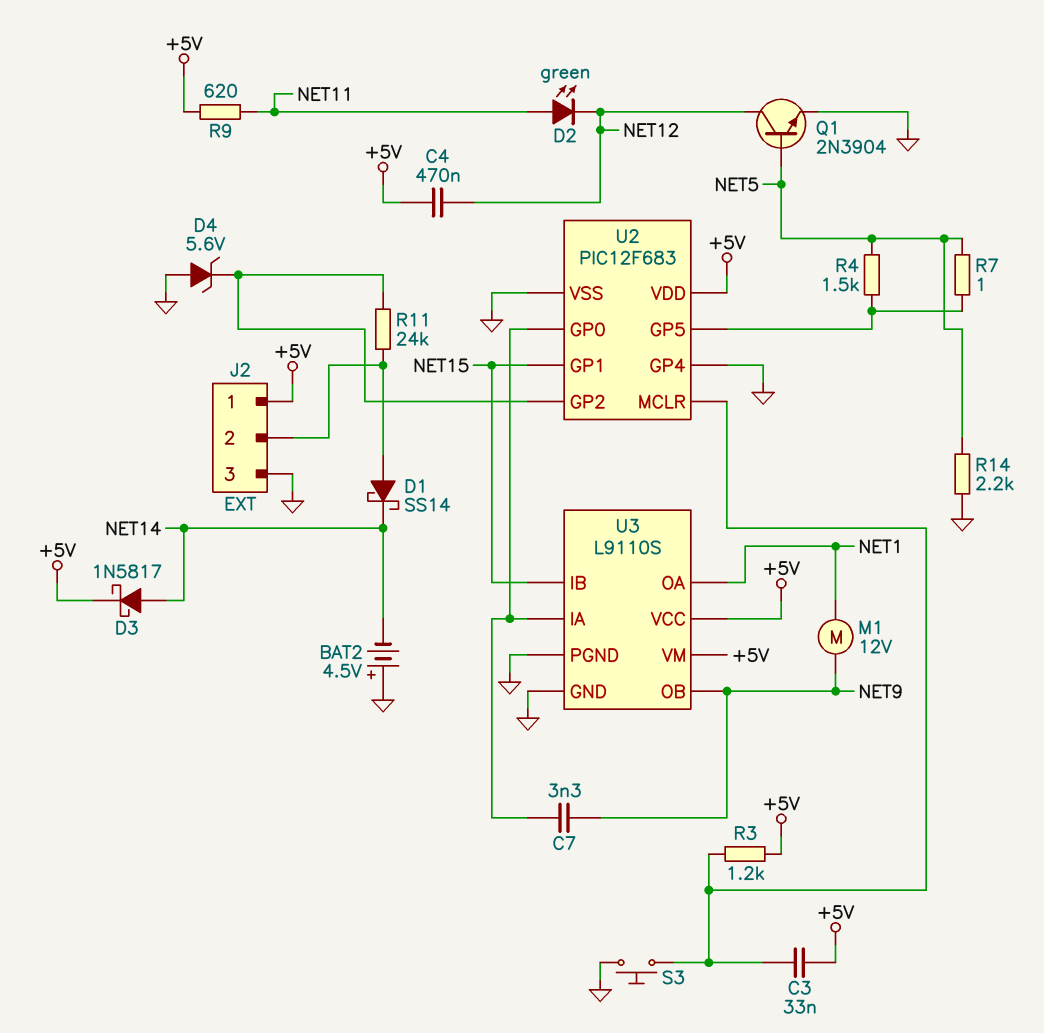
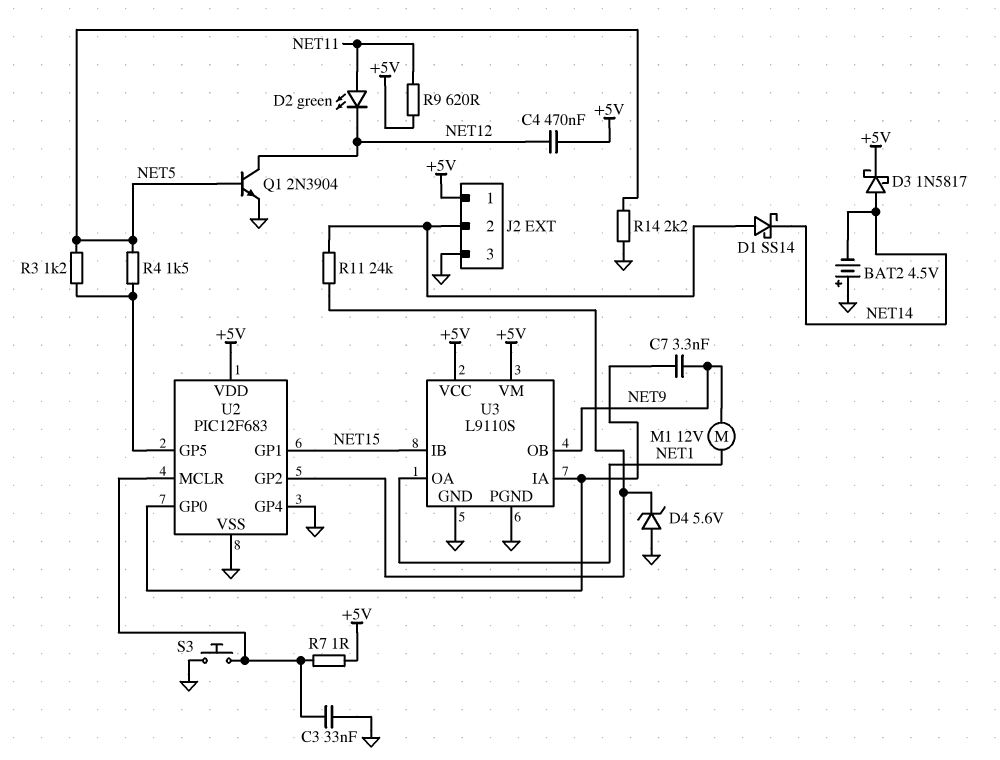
C3: 33nF (+5V, U2/MCLR) -> 33nF (GND, U2/MCLR)
R3: 1.2k (+5V, U2/MCLR) -> 1.2k (NET5, U2/GP5)
R7: 1 (NET5, U2/GP5) -> 1 (+5V, U2/MCLR)

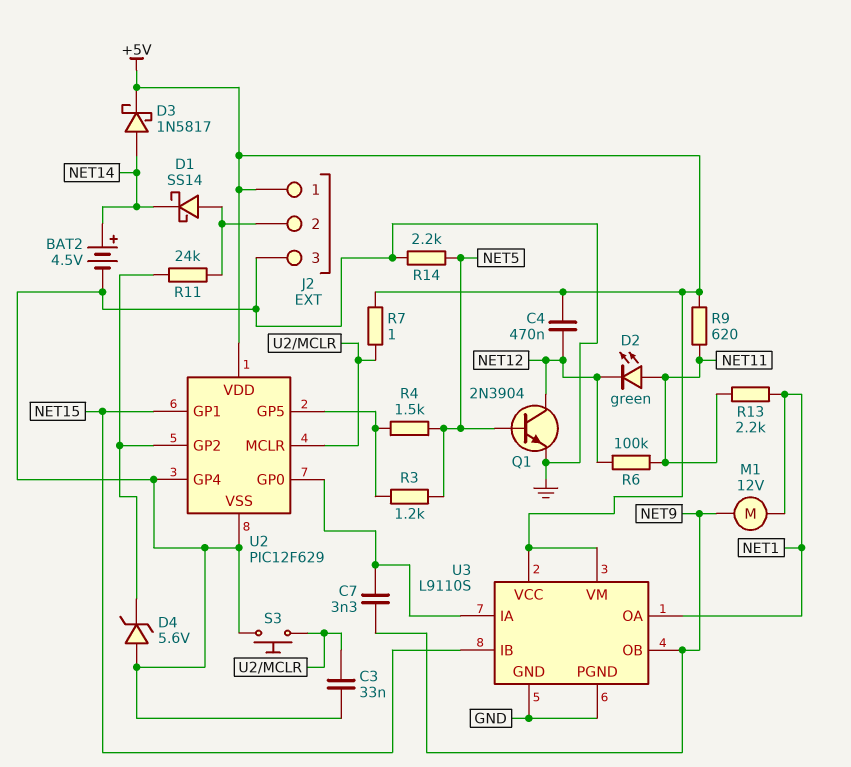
BAT2: 4.5V (plus GND, minus NET14) -> 4.5V (plus NET14, minus GND)
R6: none -> 100k (NET11, NET12)
R13: none -> 2.2k (NET1, NET11)
U2: PIC12F683 -> PIC12F629

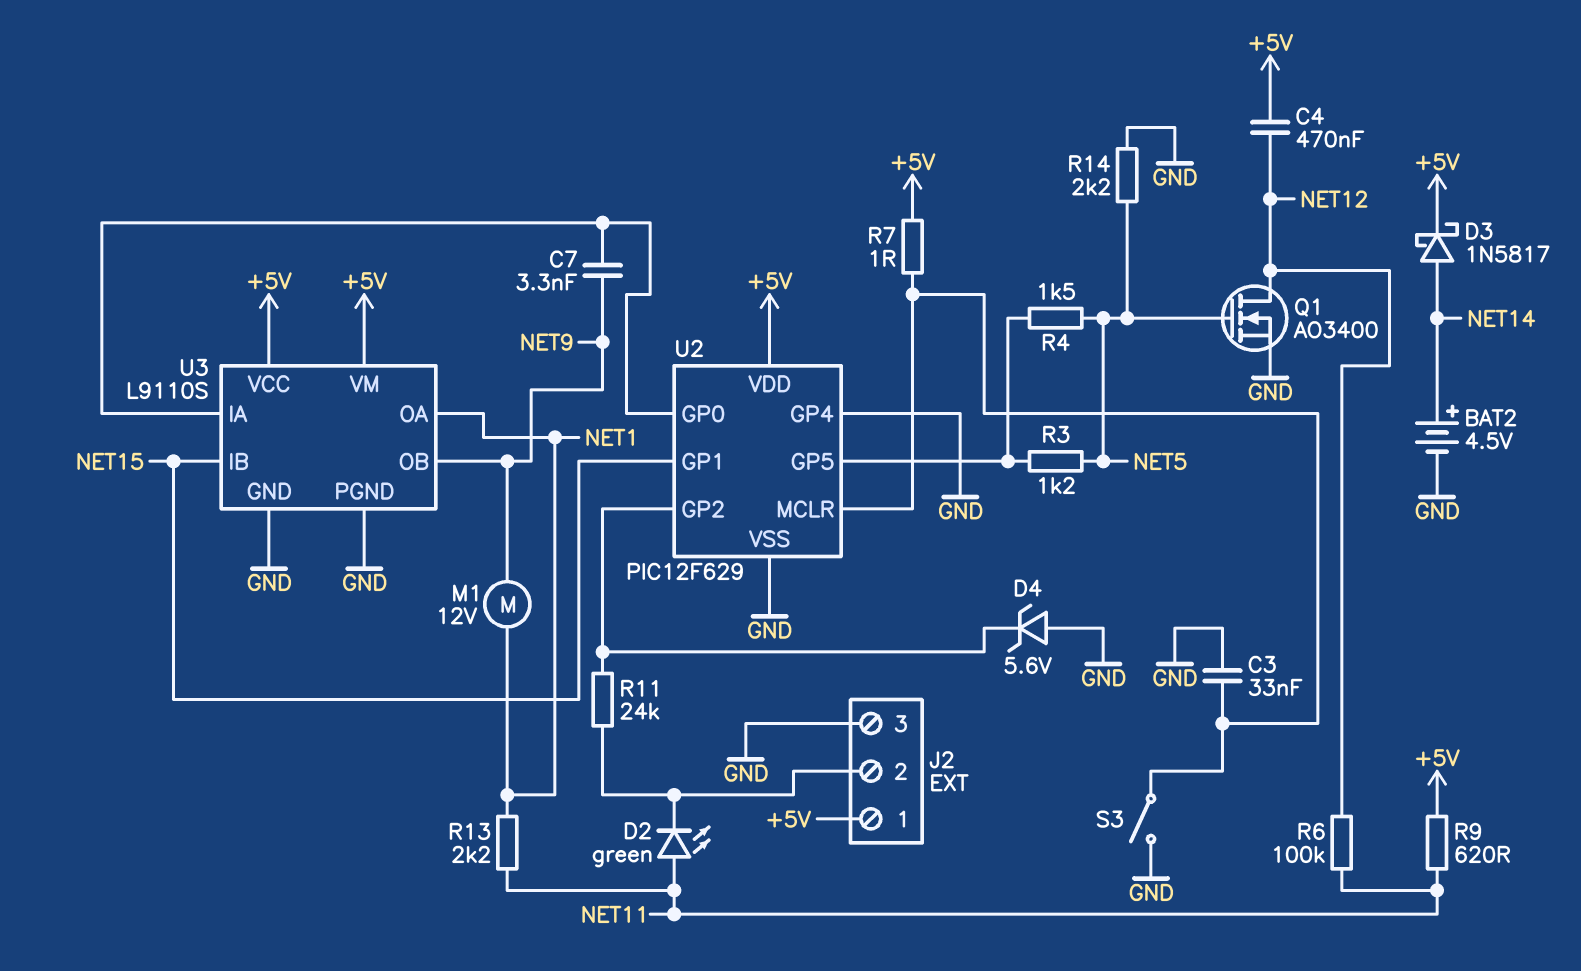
D1: schottky SS14 (A J2/2, K NET14) -> none
D2: LED green (A NET11, K NET12) -> LED green (A NET11, K J2/2)
Q1: NPN 2N3904 (B NET5, C NET12, E GND) -> NMOS AO3400 (G NET5, D NET12, S GND)
S3: button (GND, U2/MCLR) -> switch (GND, U2/MCLR)

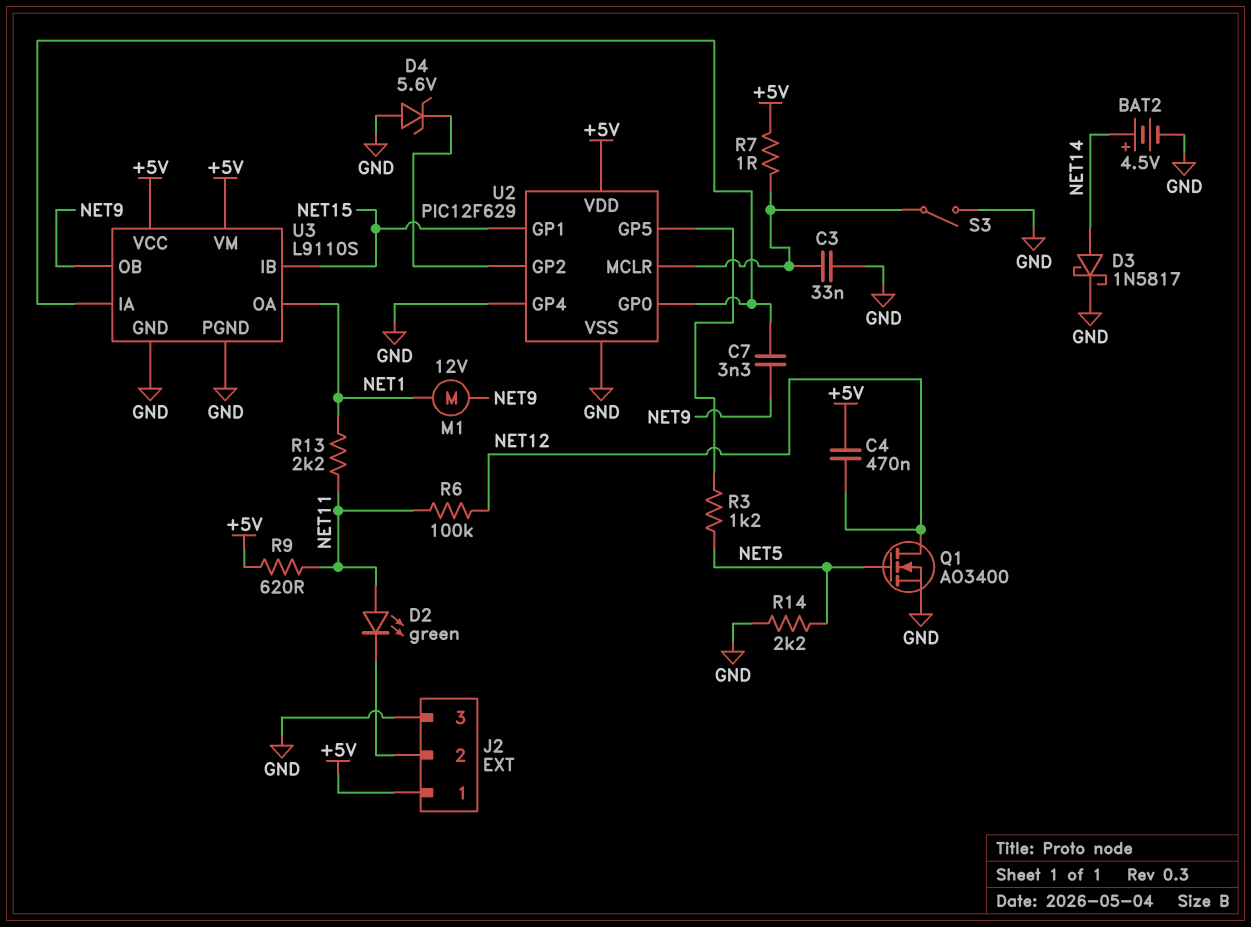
D3: schottky 1N5817 (A NET14, K +5V) -> schottky 1N5817 (A NET14, K GND)
R4: 1.5k (NET5, U2/GP5) -> none
R11: 24k (J2/2, U2/GP2) -> none

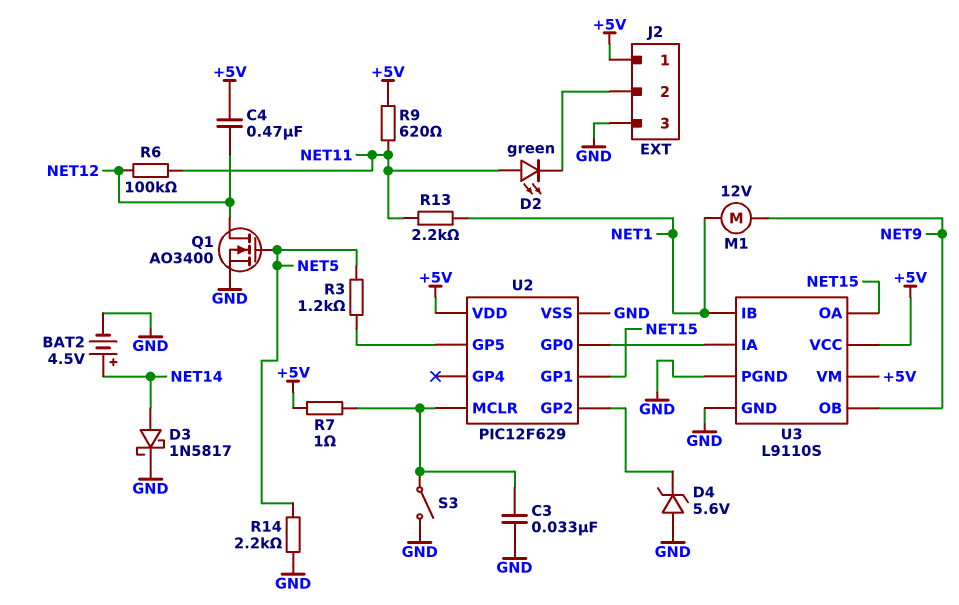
C7: 3.3nF (NET9, U2/GP0) -> none
U2 pin GP4: GND -> none
U3 pin IB: NET15 -> NET1
U3 pin OA: NET1 -> NET15

